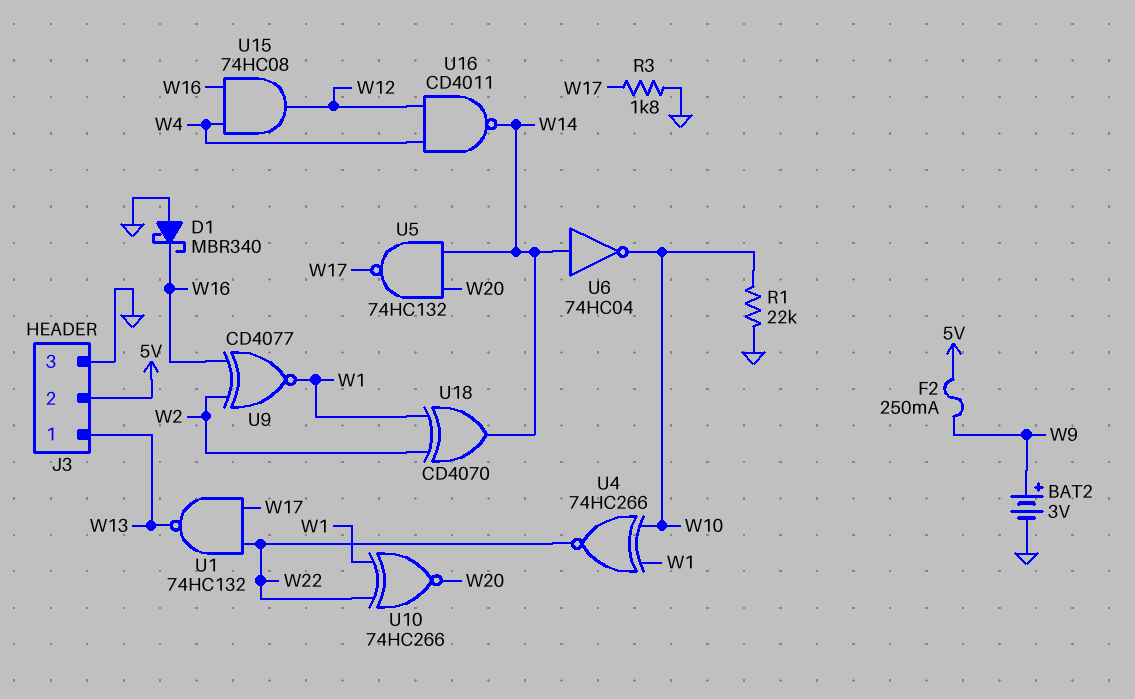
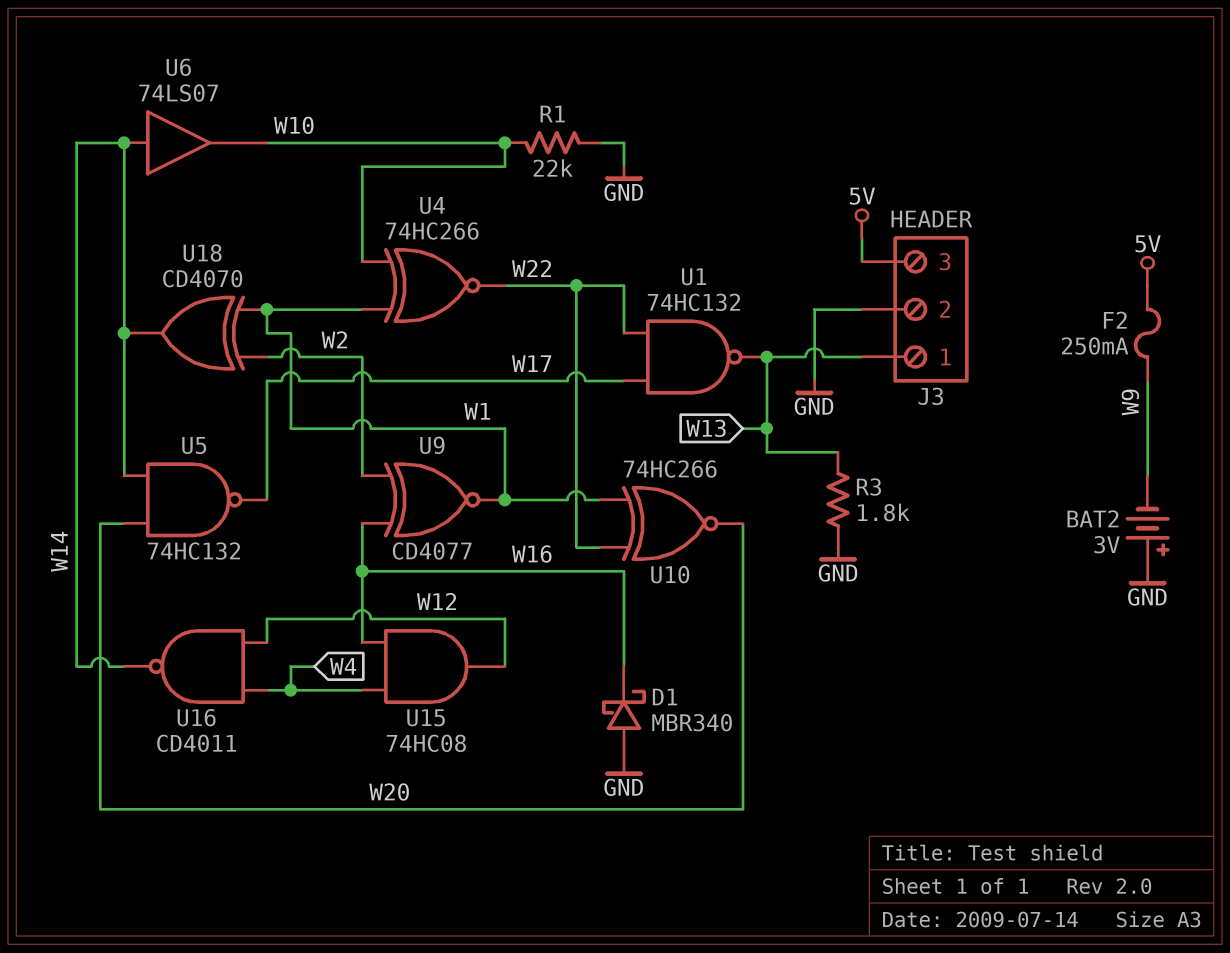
BAT2: 3V (plus W9, minus GND) -> 3V (plus GND, minus W9)
J3 pin 2: 5V -> GND
J3 pin 3: GND -> 5V
R3: 1.8k (GND, W17) -> 1.8k (GND, W13)
U6: NOT 74HC04 (in W14, out W10) -> buffer 74LS07 (in W14, out W10)

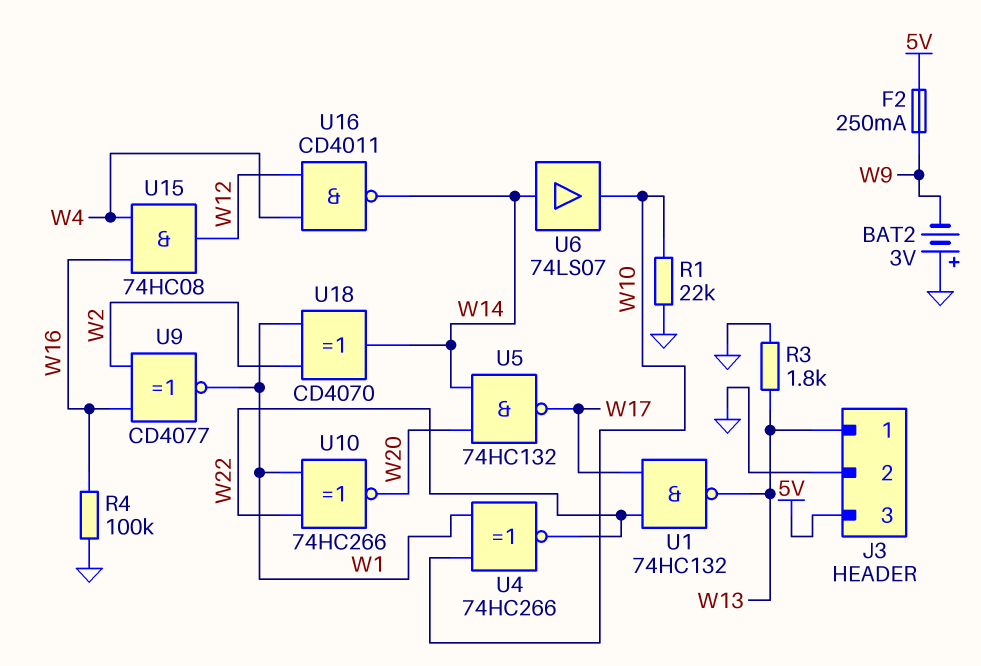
D1: schottky MBR340 (A GND, K W16) -> none
R4: none -> 100k (GND, W16)

